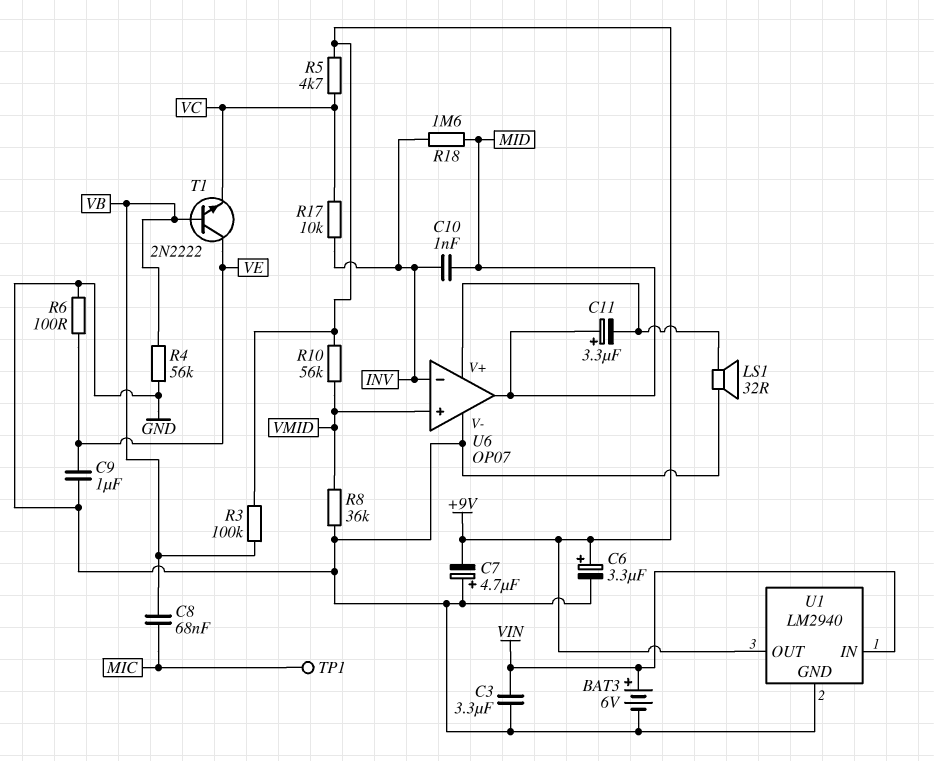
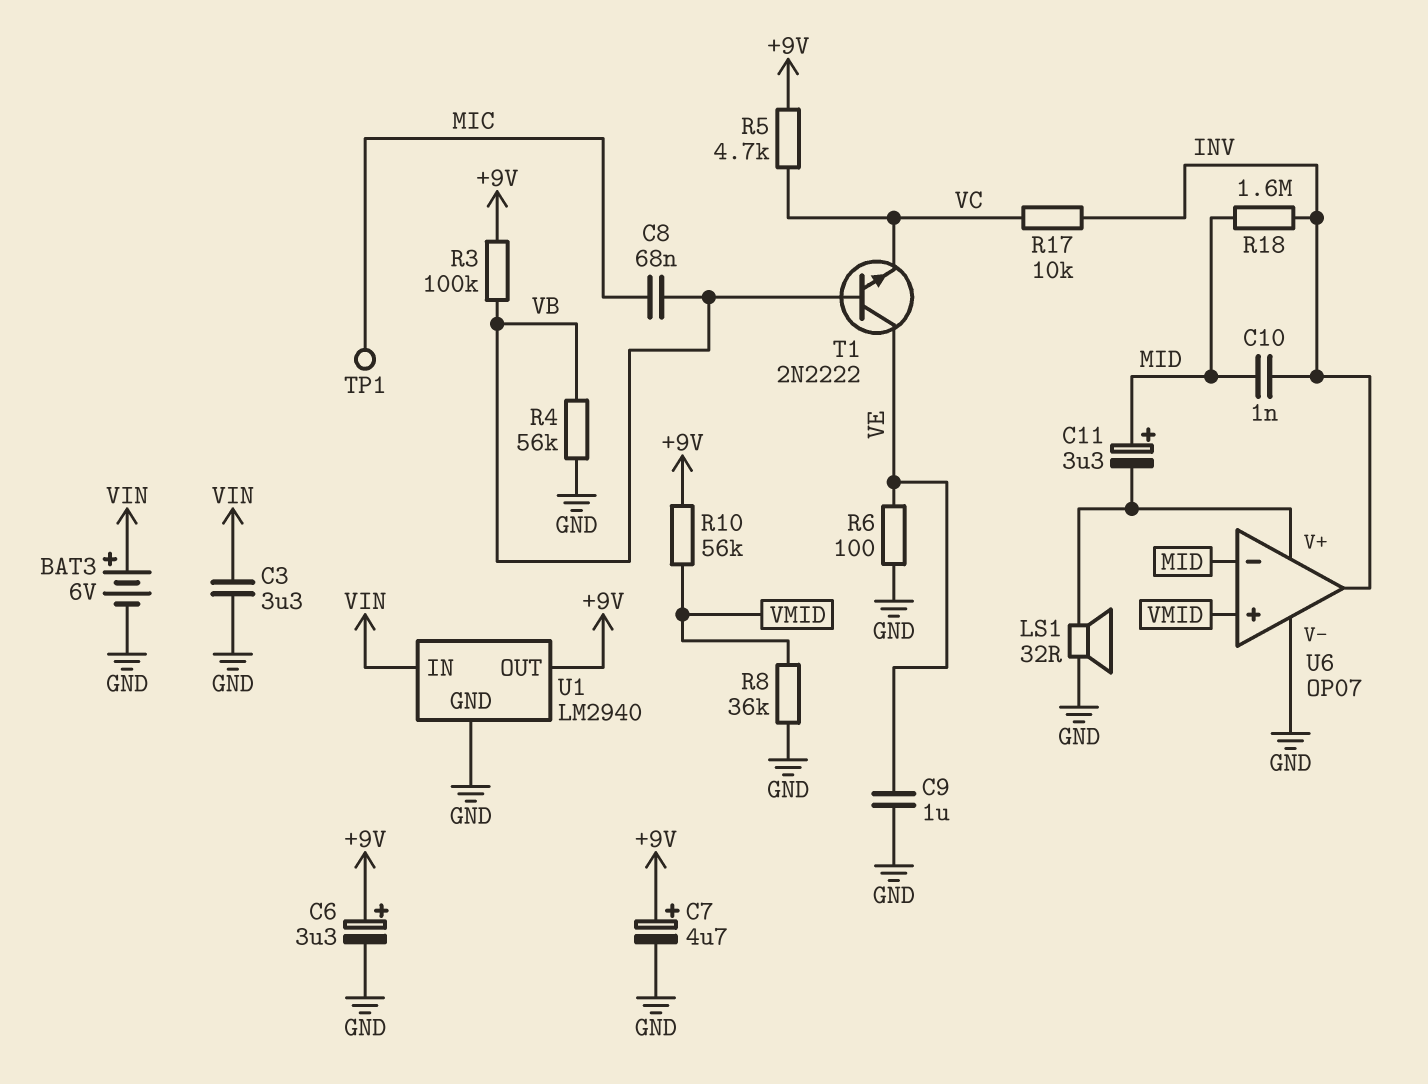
C7: 4.7uF (plus GND, minus +9V) -> 4.7uF (plus +9V, minus GND)
U6 pin in-: INV -> MID
U6 pin out: MID -> INV

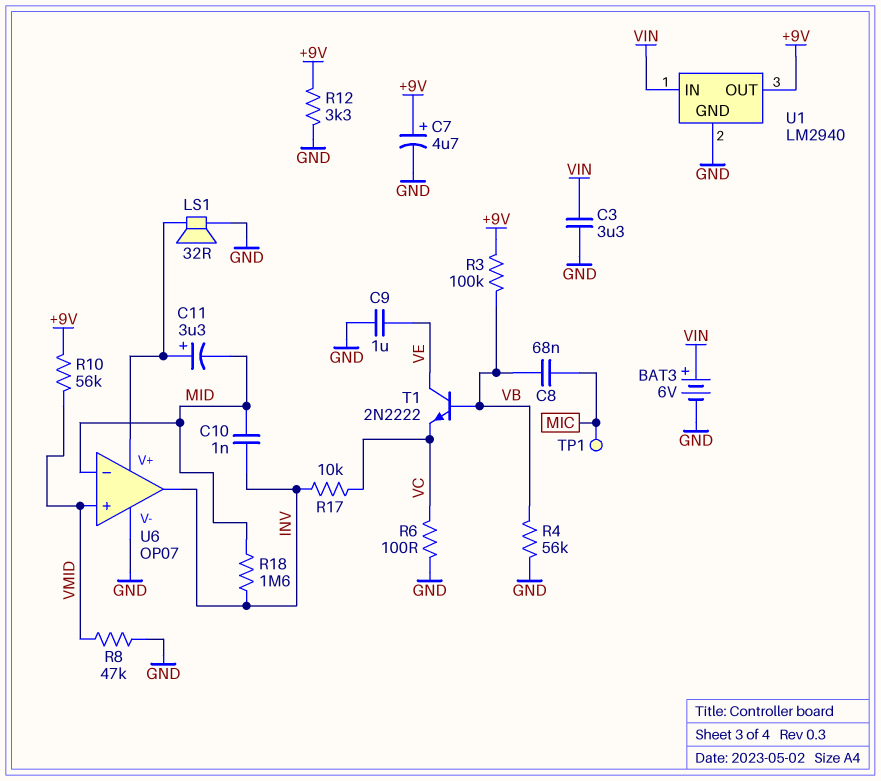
C6: 3.3uF (plus +9V, minus GND) -> none
C11: 3.3uF (plus MID, minus U6/V+) -> 3.3uF (plus U6/V+, minus MID)
R5: 4.7k (+9V, VC) -> none
R6: 100 (GND, VE) -> 100 (GND, VC)
R8: 36k (GND, VMID) -> 47k (GND, VMID)
R12: none -> 3.3k (+9V, GND)

